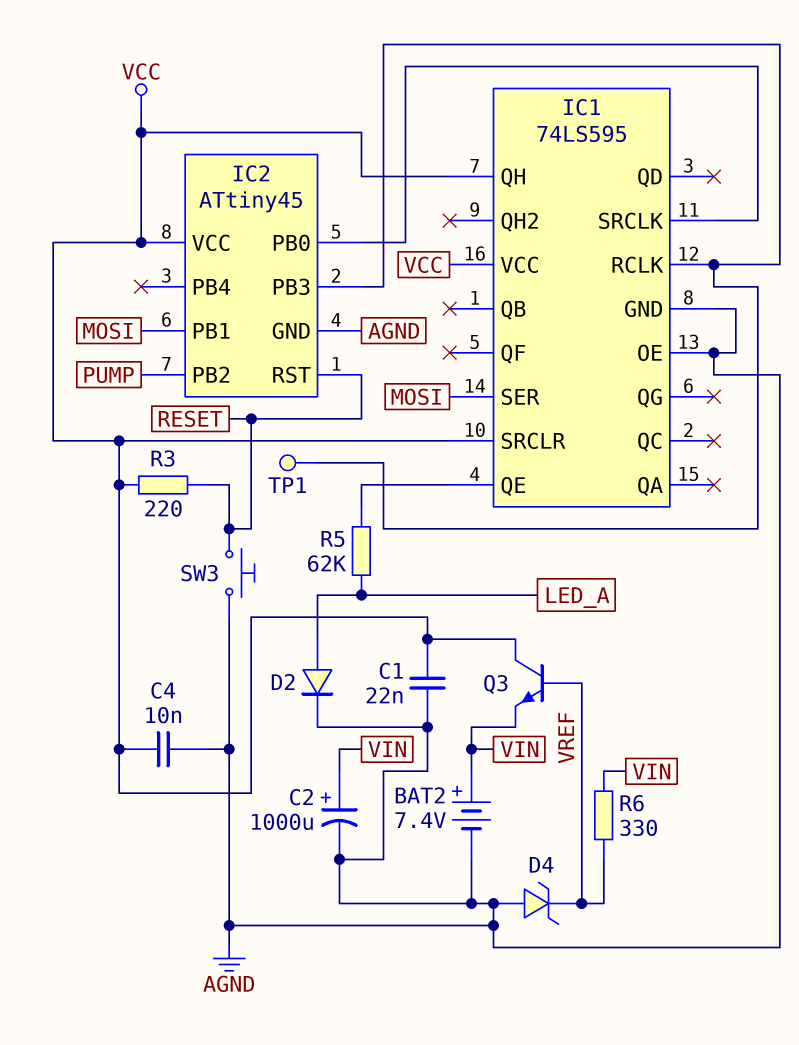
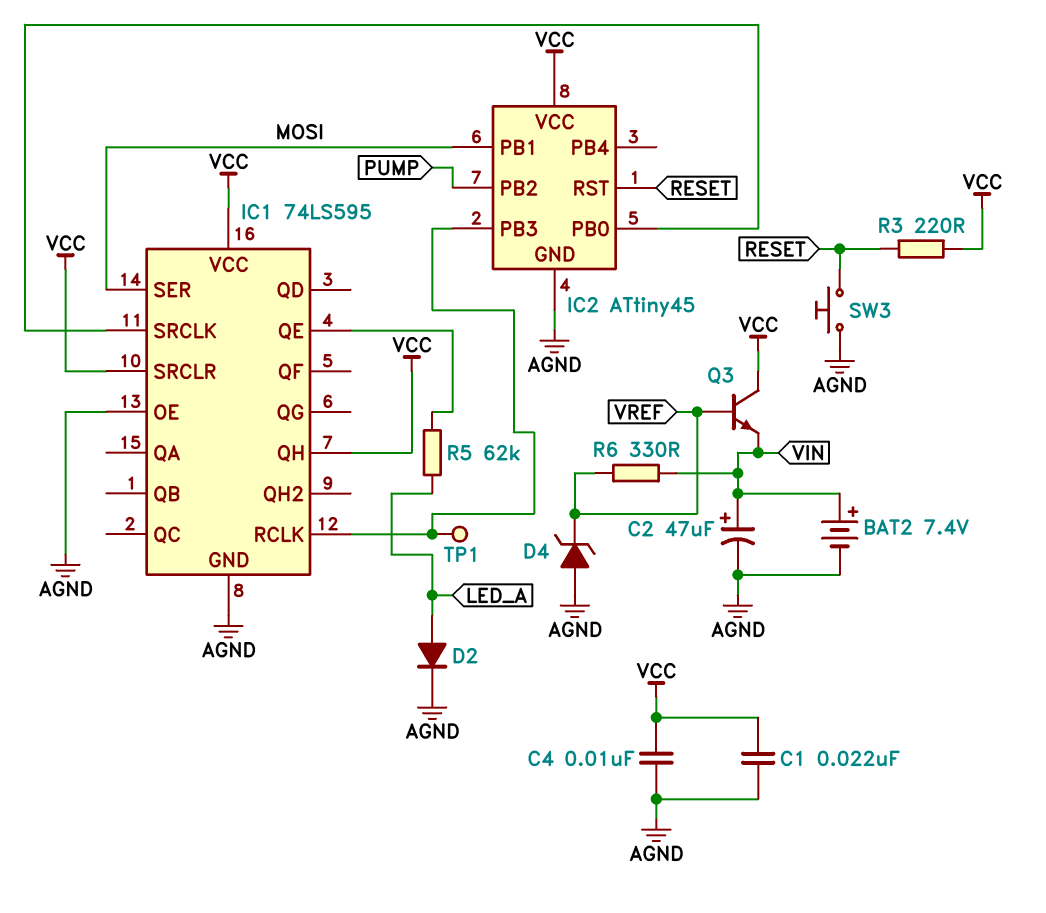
C2: 1000uF (plus VIN, minus AGND) -> 47uF (plus VIN, minus AGND)

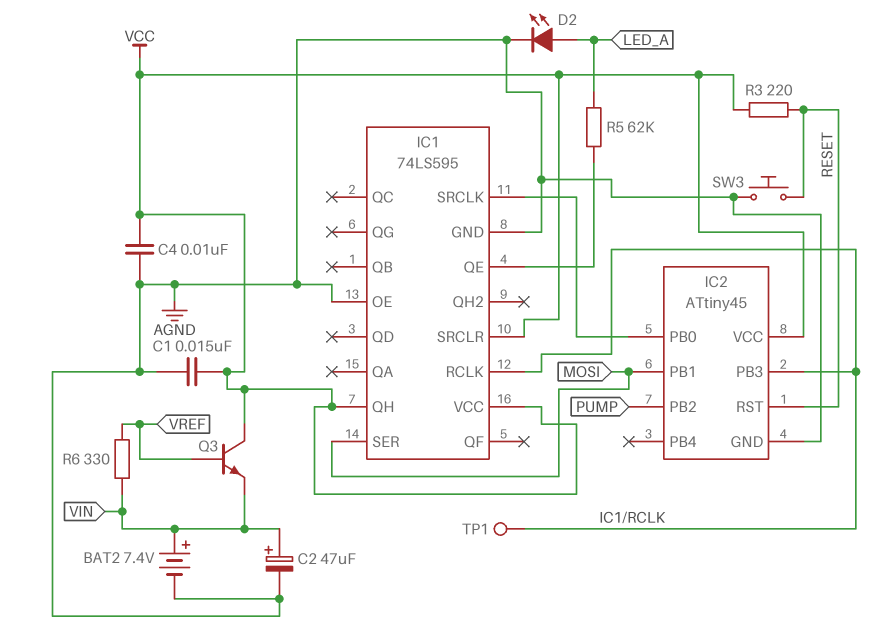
C1: 22nF (AGND, VCC) -> 15nF (AGND, VCC)
D2: diode (A LED_A, K AGND) -> LED (A LED_A, K AGND)
D4: zener (A AGND, K VREF) -> none

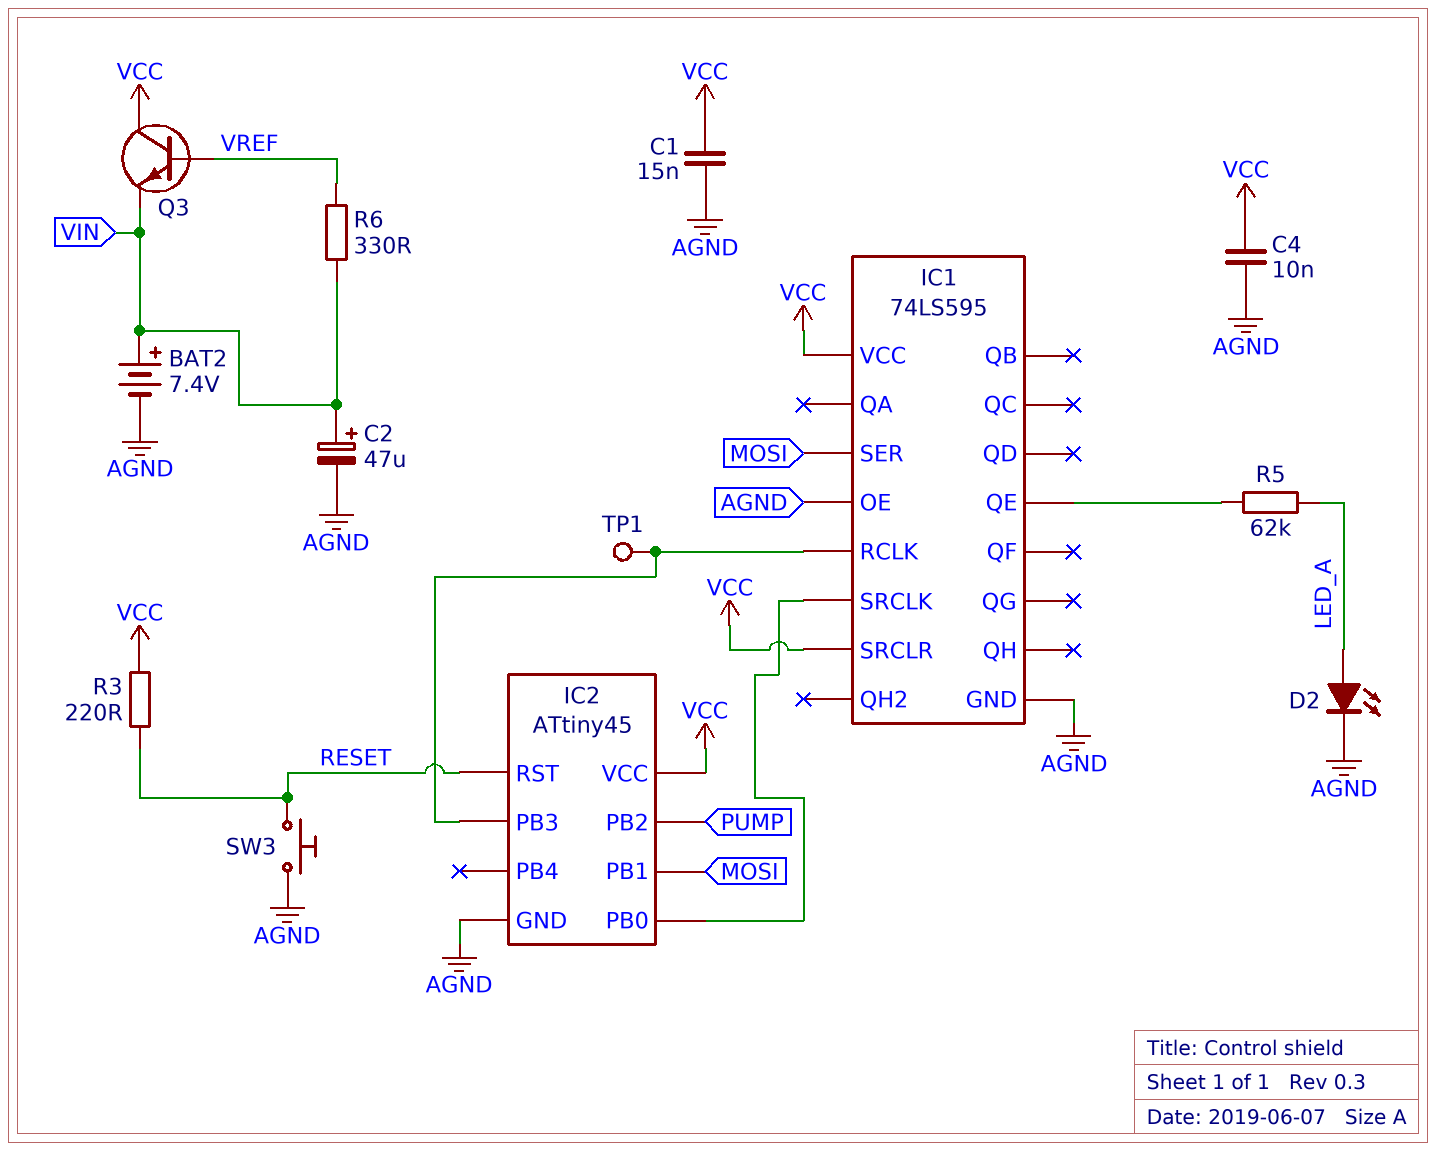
IC1 pin QH: VCC -> none

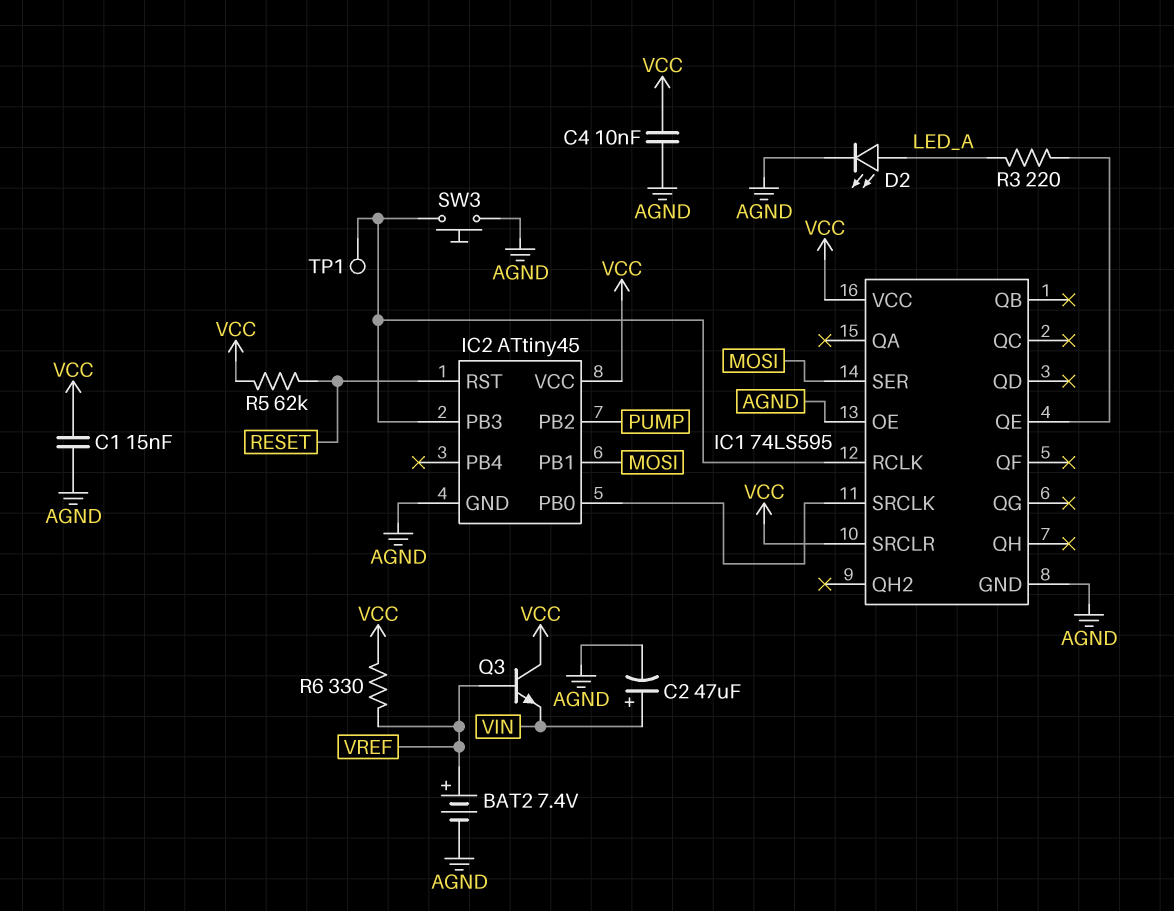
BAT2: 7.4V (plus VIN, minus AGND) -> 7.4V (plus VREF, minus AGND)
R3: 220 (RESET, VCC) -> 220 (IC1/QE, LED_A)
R5: 62k (IC1/QE, LED_A) -> 62k (RESET, VCC)
R6: 330 (VIN, VREF) -> 330 (VCC, VREF)
SW3: button (AGND, RESET) -> button (AGND, IC1/RCLK)

